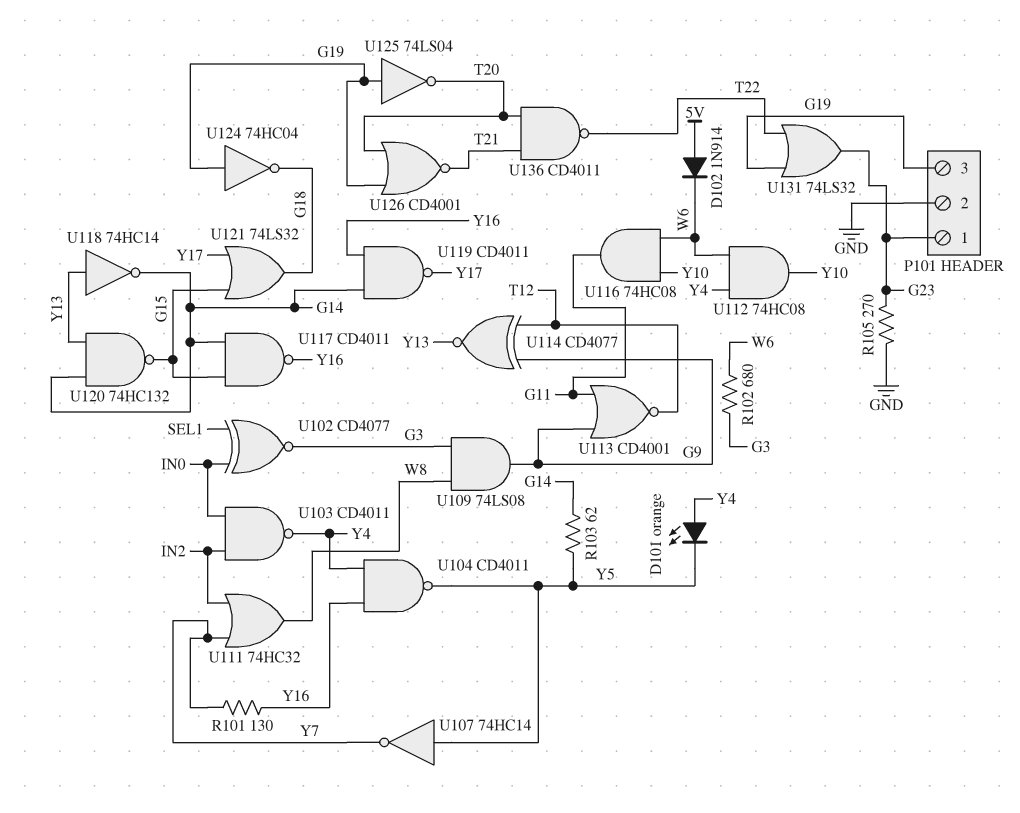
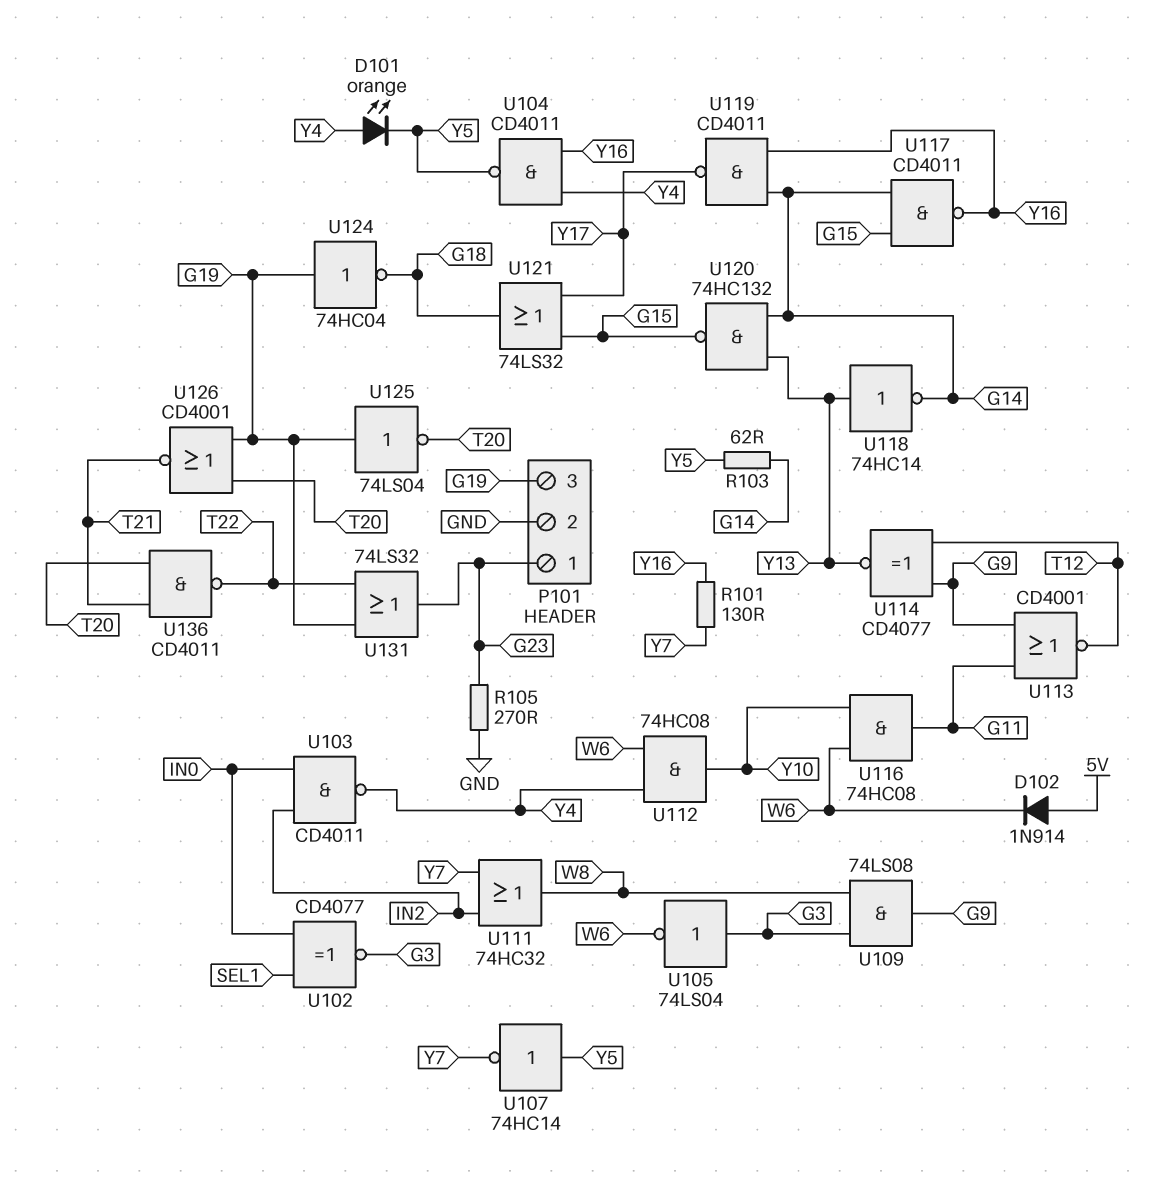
R102: 680 (G3, W6) -> none
U105: none -> NOT 74LS04 (in G3, out W6)

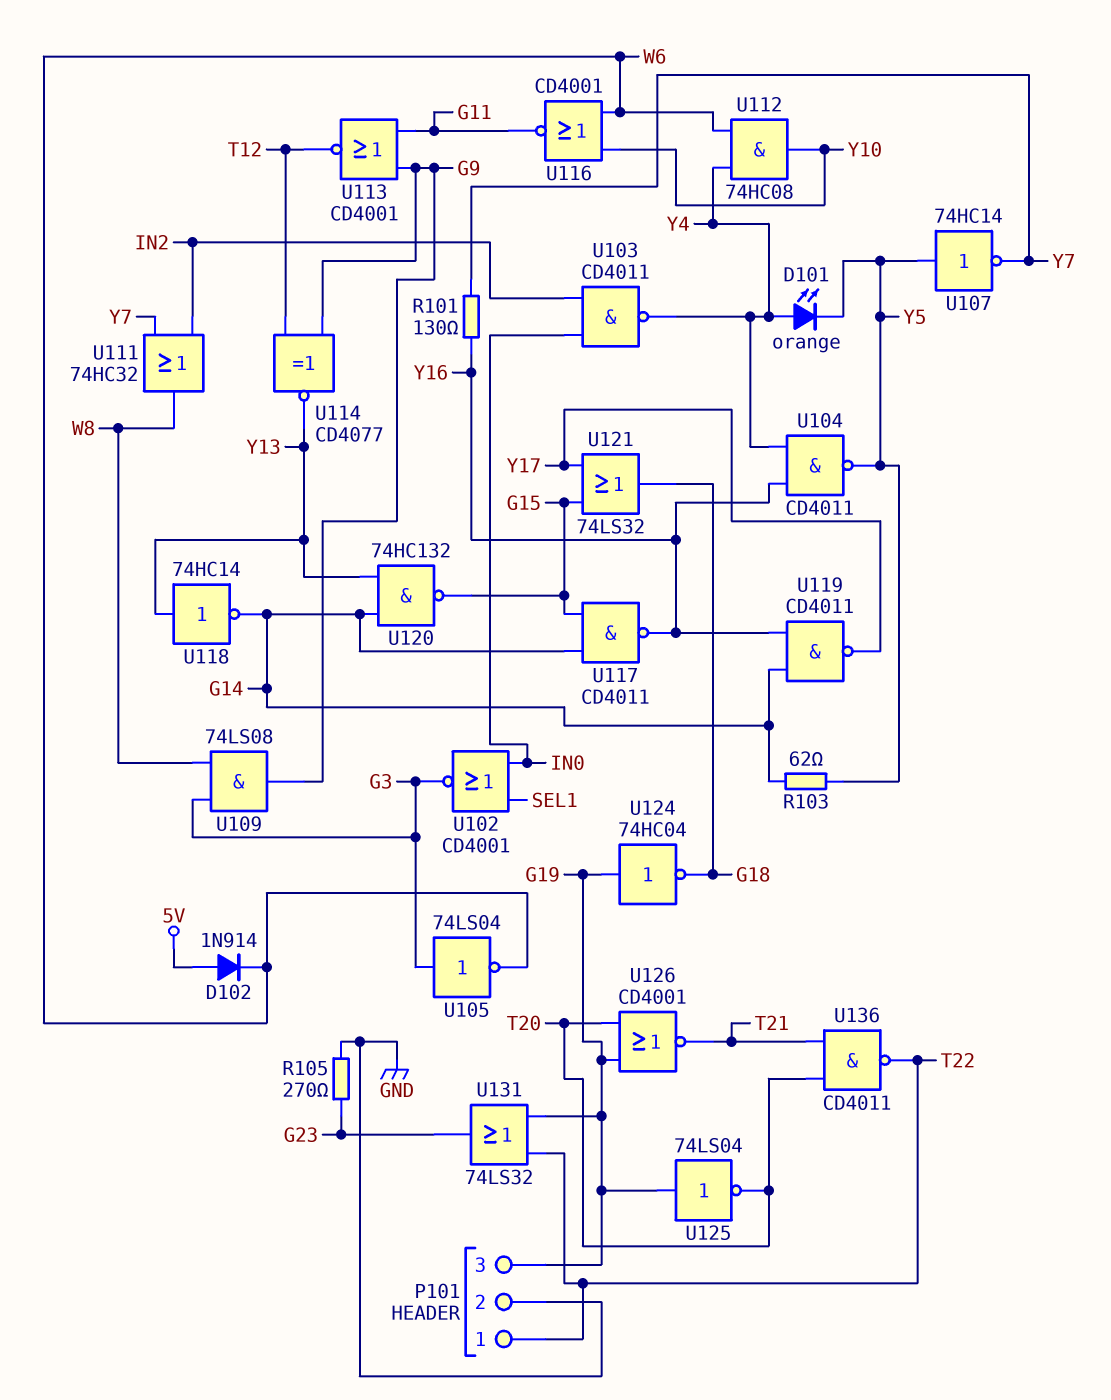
P101 pin 1: G23 -> T22
U102: XNOR CD4077 (in IN0, in SEL1, out G3) -> NOR CD4001 (in IN0, in SEL1, out G3)
U116: AND 74HC08 (in W6, in Y10, out G11) -> NOR CD4001 (in W6, in Y10, out G11)

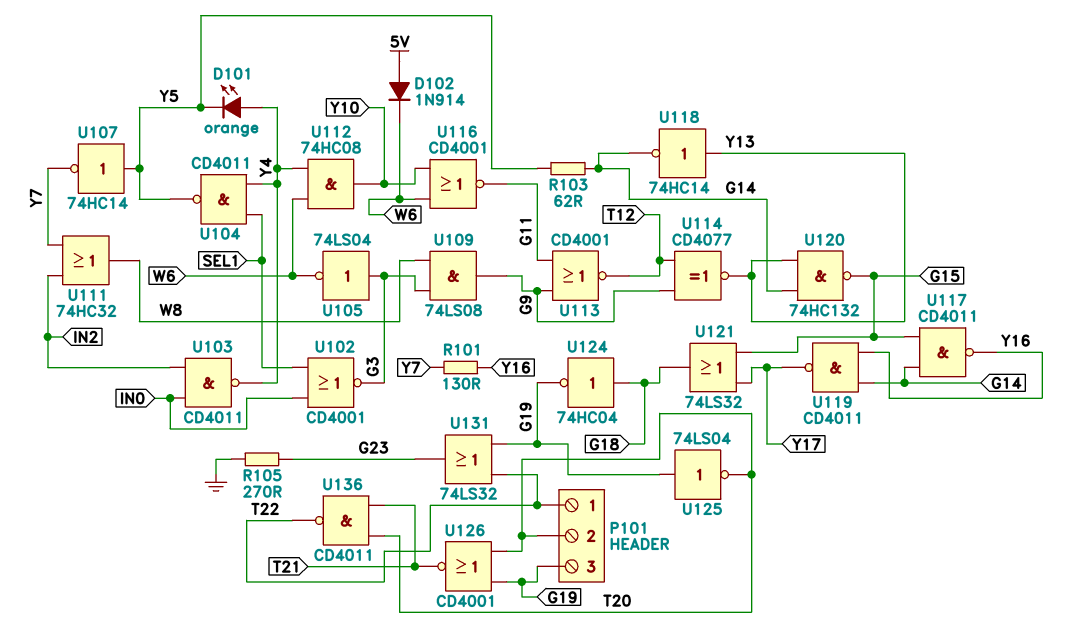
P101 pin 2: GND -> T20
U104: NAND CD4011 (in Y4, in Y16, out Y5) -> NAND CD4011 (in SEL1, in Y4, out Y5)
U124: NOT 74HC04 (in G19, out G18) -> NOT 74HC04 (in G18, out G19)

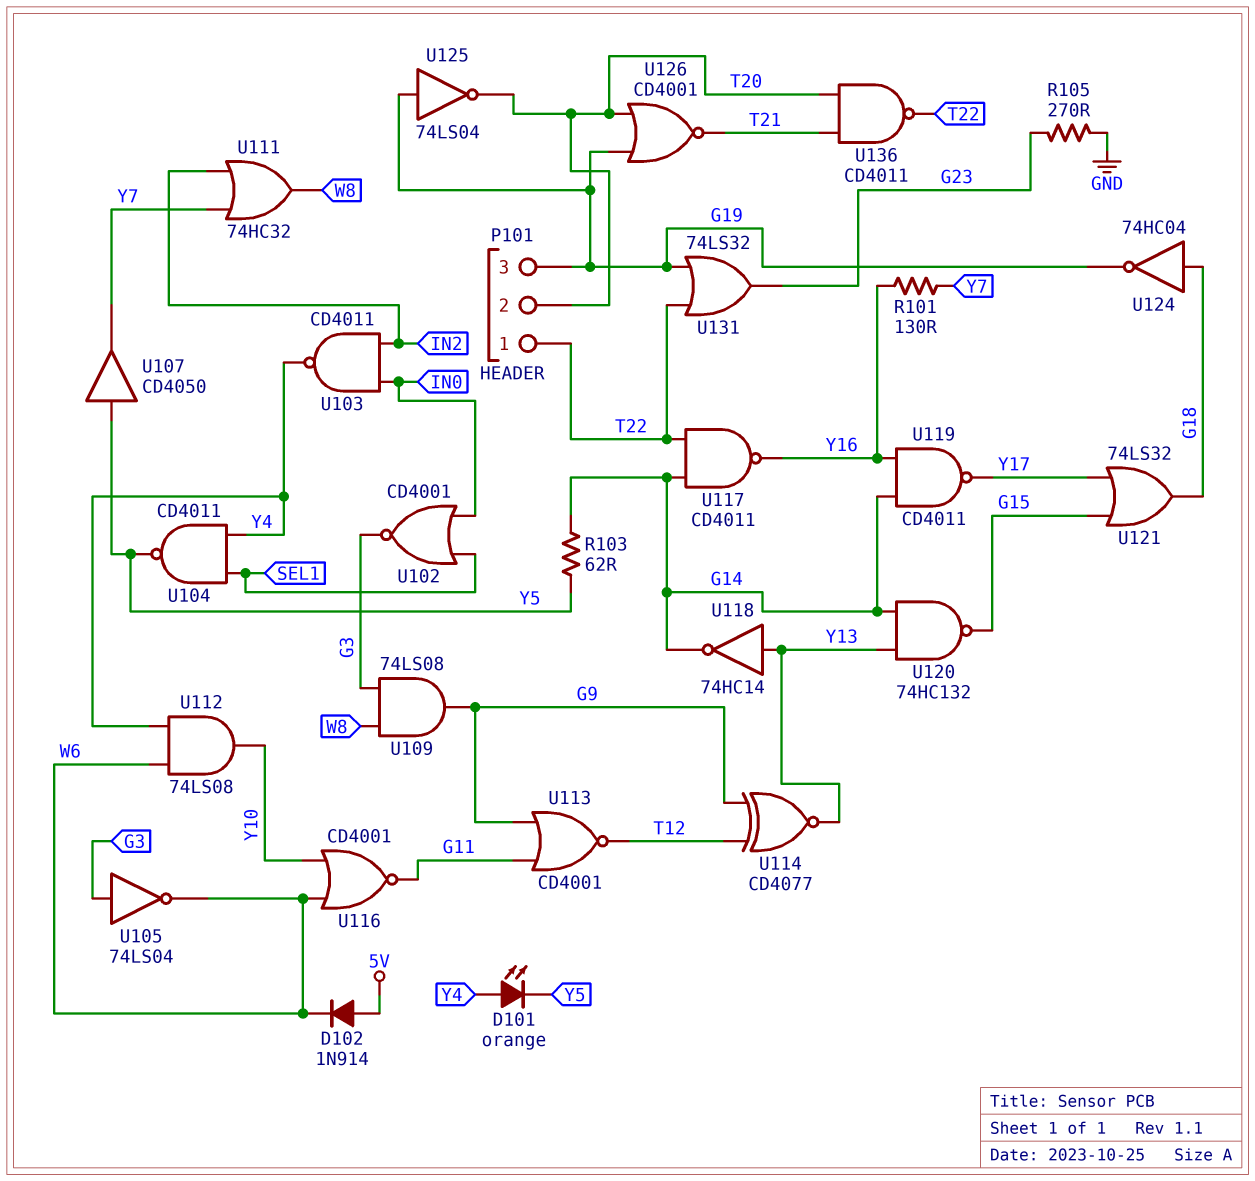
U107: NOT 74HC14 (in Y5, out Y7) -> buffer CD4050 (in Y5, out Y7)
U112: AND 74HC08 (in W6, in Y4, out Y10) -> AND 74LS08 (in W6, in Y4, out Y10)
U117: NAND CD4011 (in G14, in G15, out Y16) -> NAND CD4011 (in G14, in T22, out Y16)

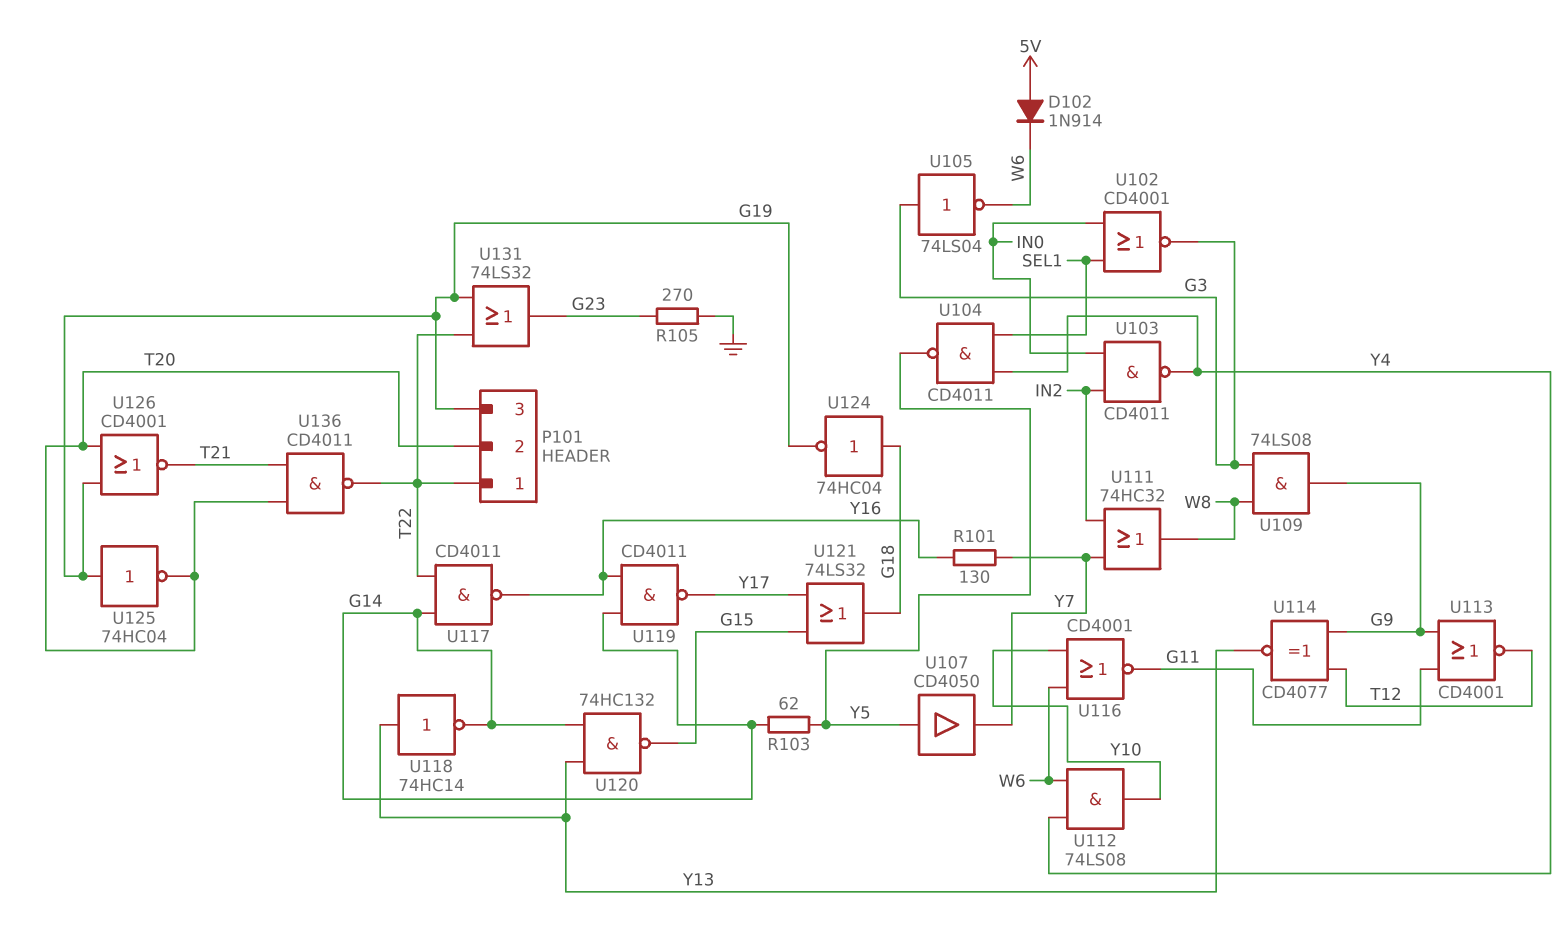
D101: LED orange (A Y4, K Y5) -> none
U125: NOT 74LS04 (in G19, out T20) -> NOT 74HC04 (in G19, out T20)

